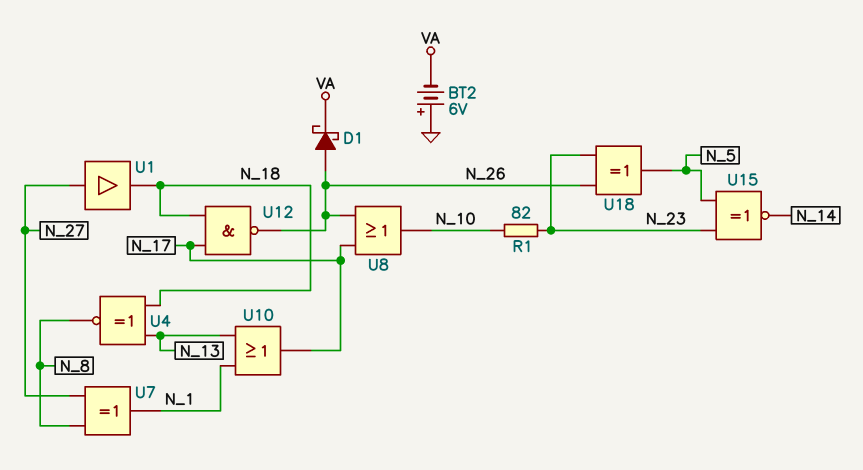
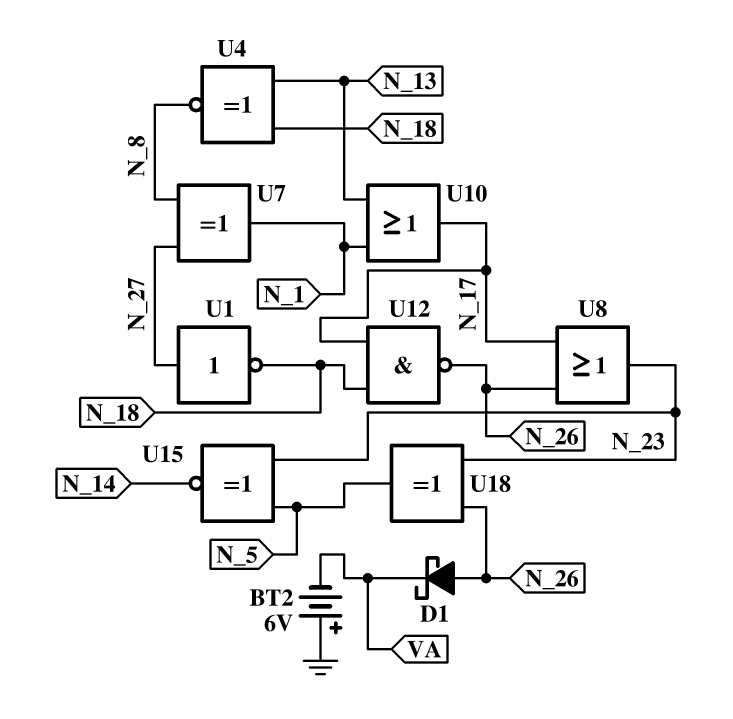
R1: 82 (N_10, N_23) -> none
U1: buffer (in N_27, out N_18) -> NOT (in N_27, out N_18)
U8: OR (in N_17, in N_26, out N_10) -> OR (in N_17, in N_26, out N_23)

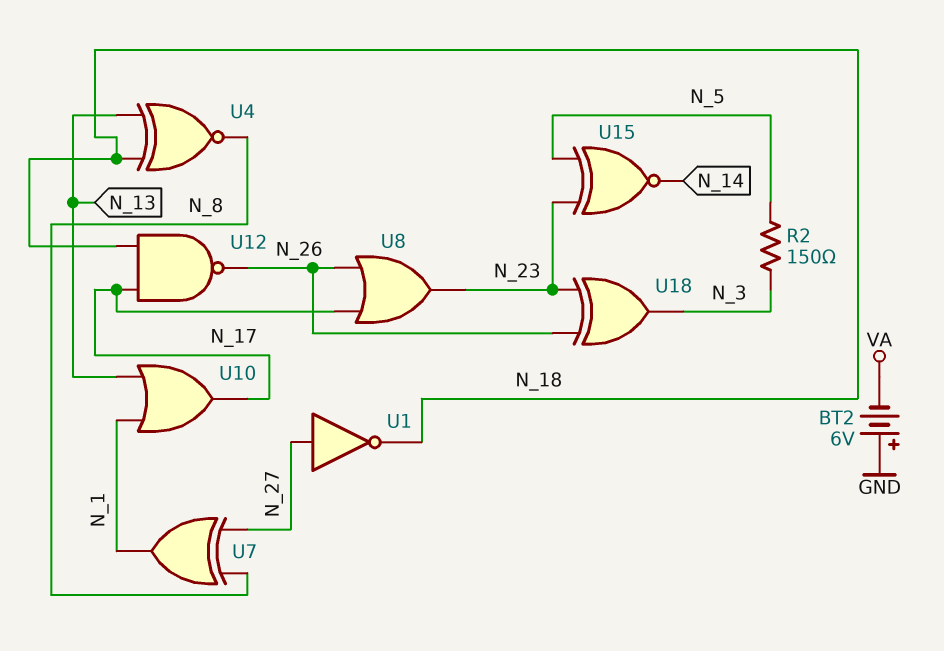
D1: schottky (A N_26, K VA) -> none
R2: none -> 150 (N_3, N_5)
U18: XOR (in N_23, in N_26, out N_5) -> XOR (in N_23, in N_26, out N_3)

